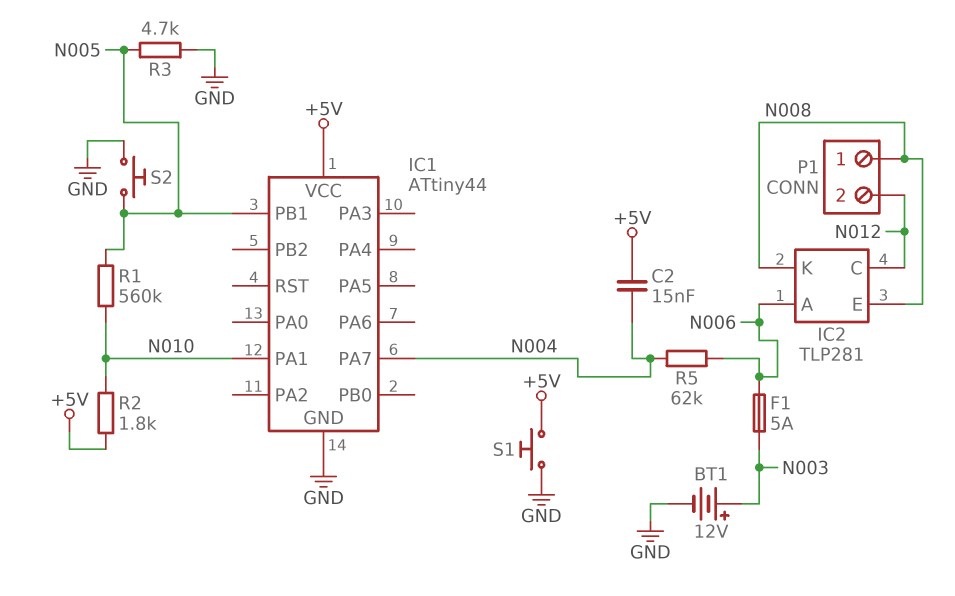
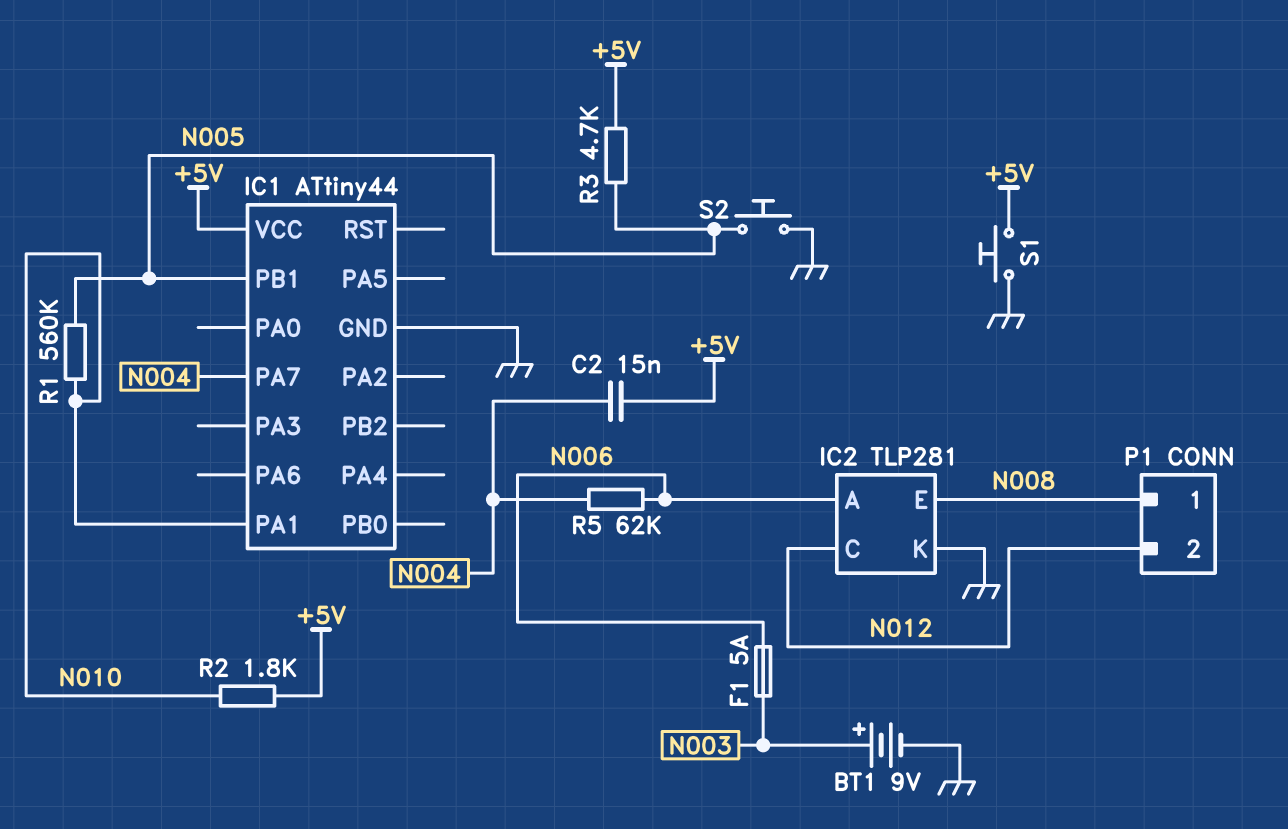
BT1: 12V (plus N003, minus GND) -> 9V (plus N003, minus GND)
IC2 pin K: N008 -> GND
R3: 4.7k (GND, N005) -> 4.7k (+5V, N005)

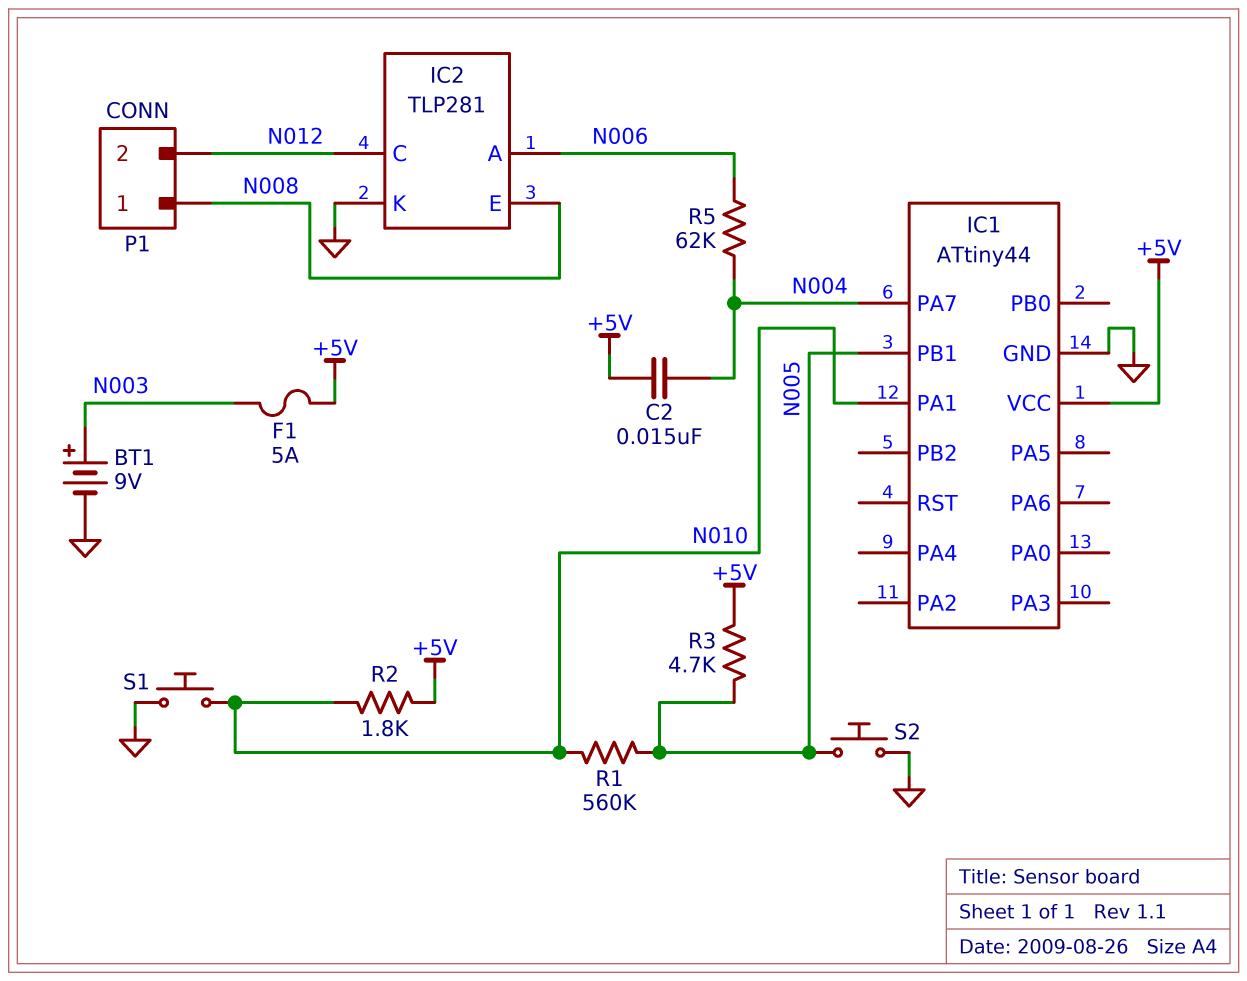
F1: 5A (N003, N006) -> 5A (+5V, N003)
S1: button (+5V, GND) -> button (GND, N010)

